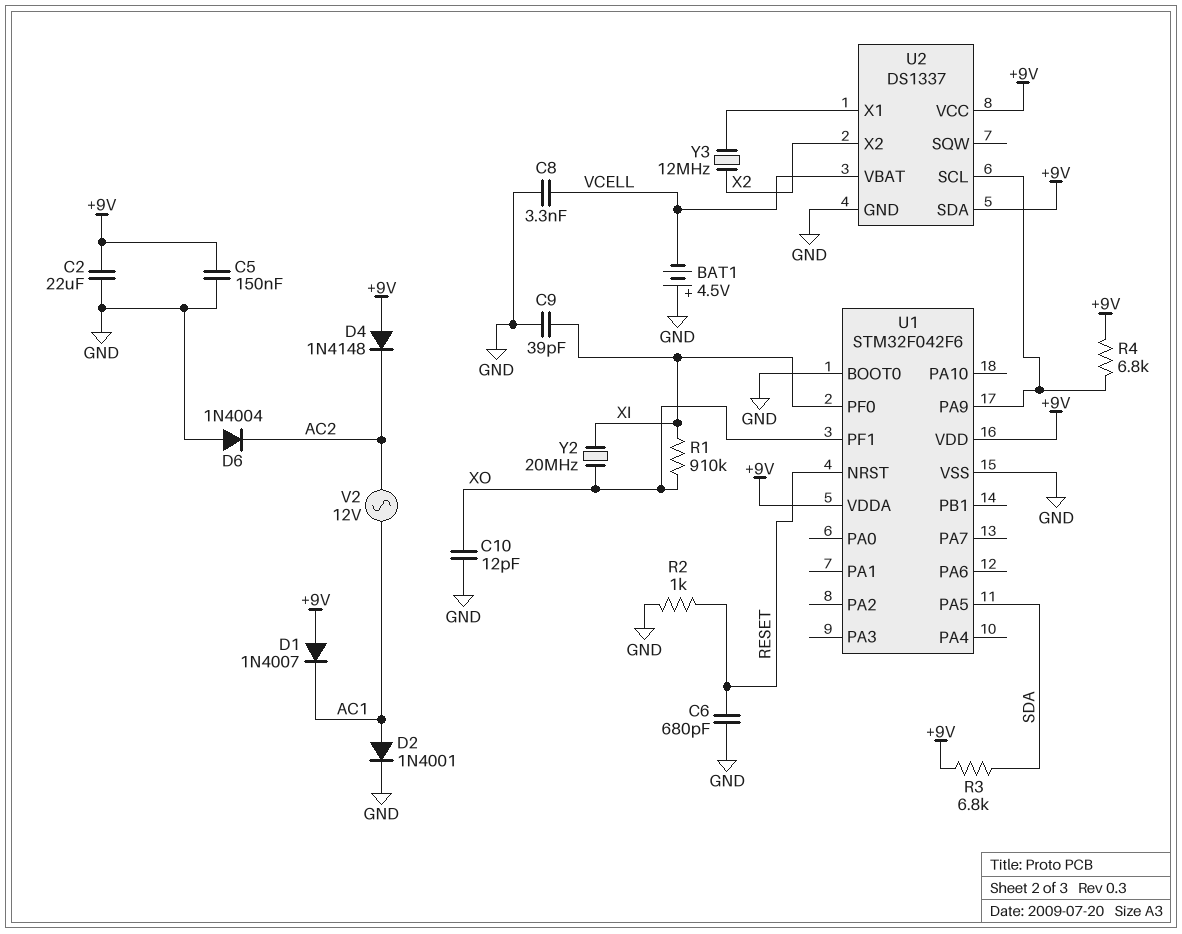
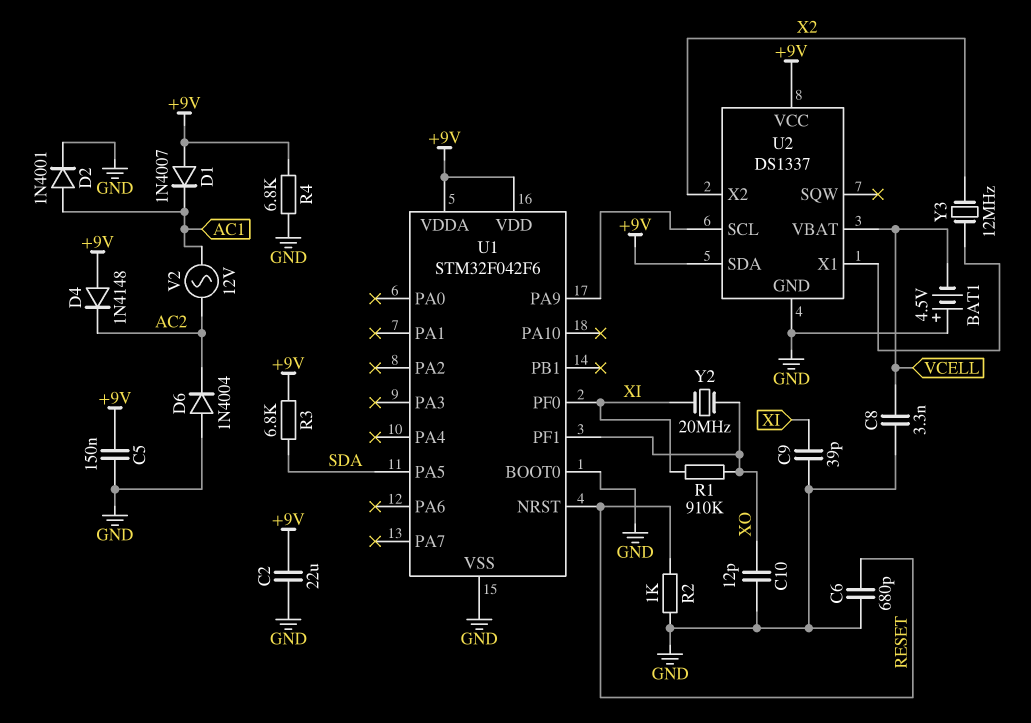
R4: 6.8k (+9V, U1/PA9) -> 6.8k (+9V, GND)

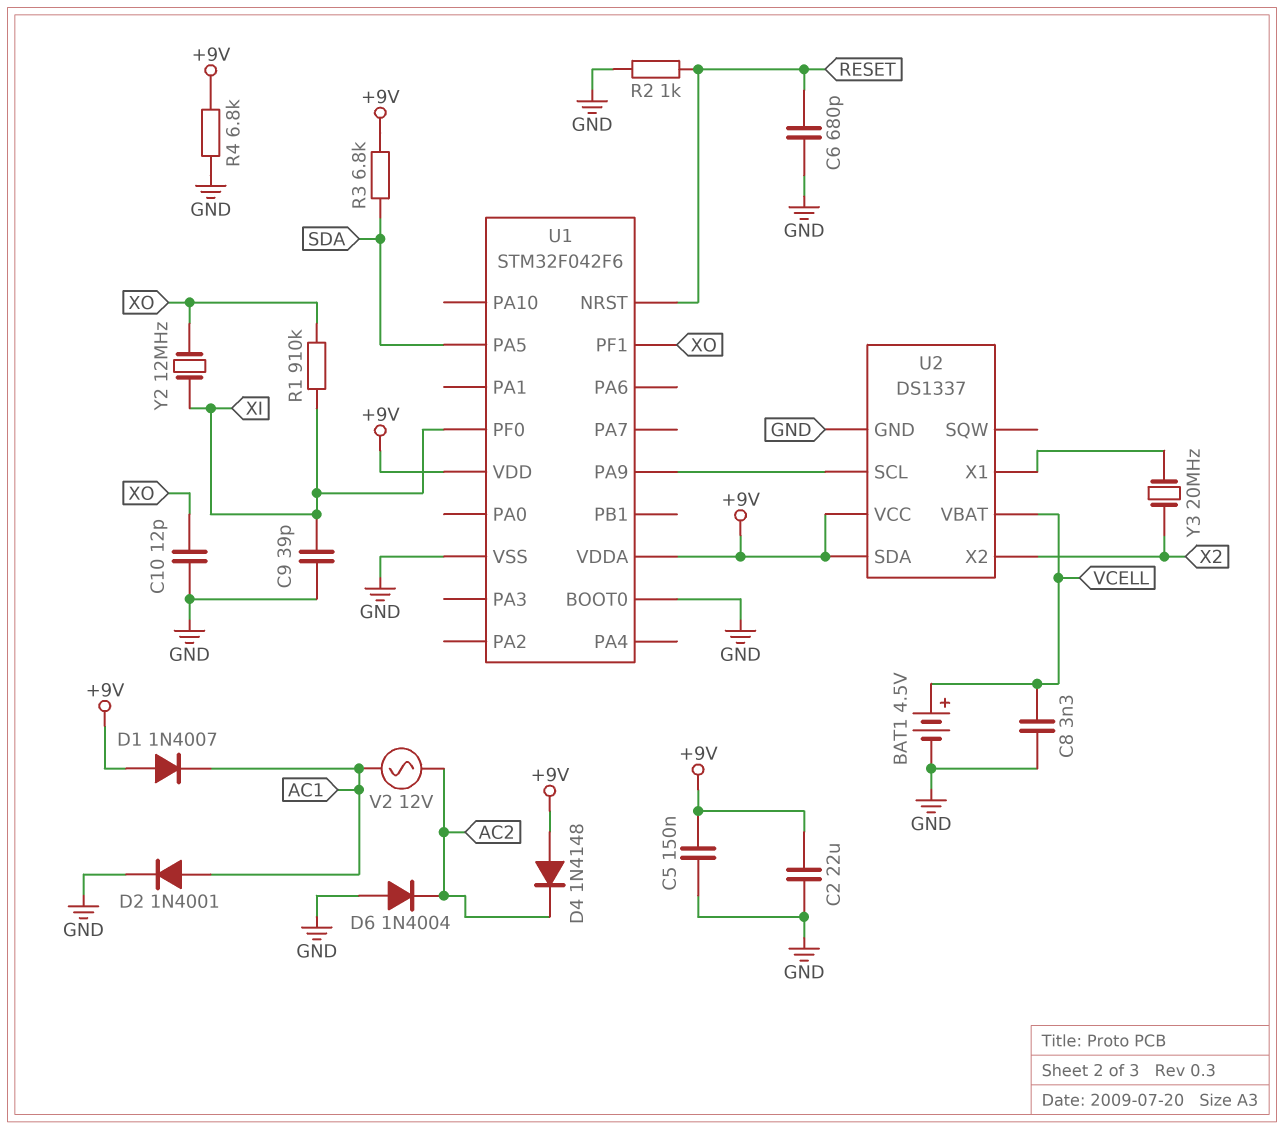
BAT1: 4.5V (plus GND, minus VCELL) -> 4.5V (plus VCELL, minus GND)
Y2: 20MHz (XI, XO) -> 12MHz (XI, XO)
Y3: 12MHz (U2/X1, X2) -> 20MHz (U2/X1, X2)

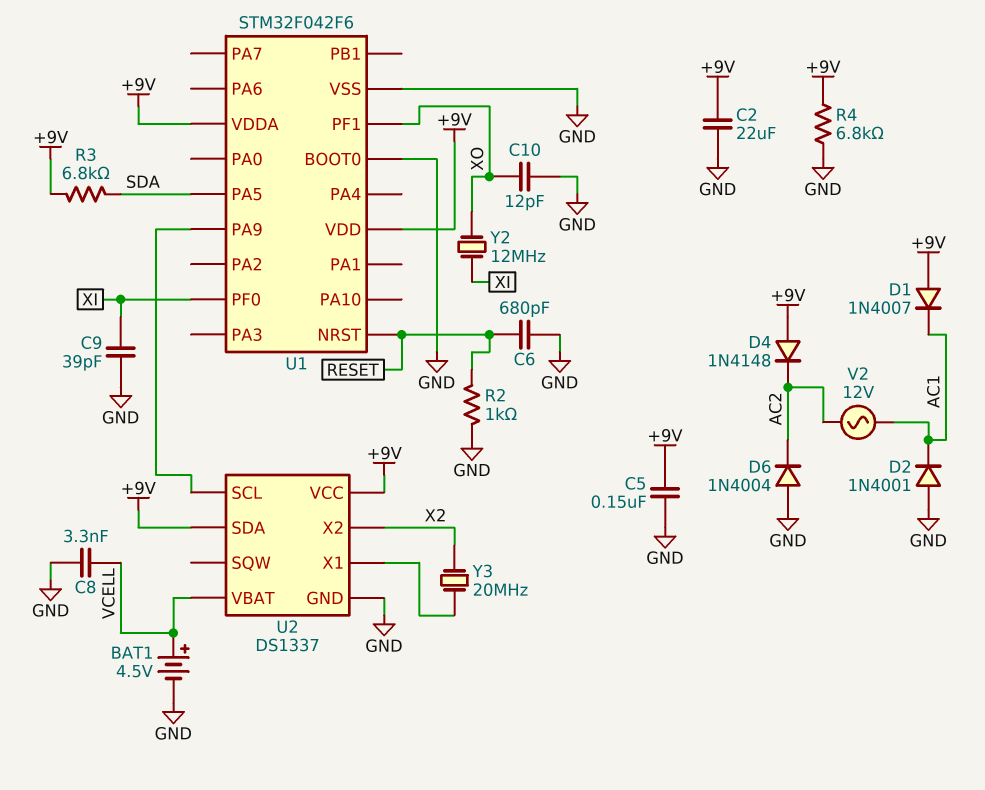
D2: diode 1N4001 (A AC1, K GND) -> diode 1N4001 (A GND, K AC1)
R1: 910k (XI, XO) -> none

